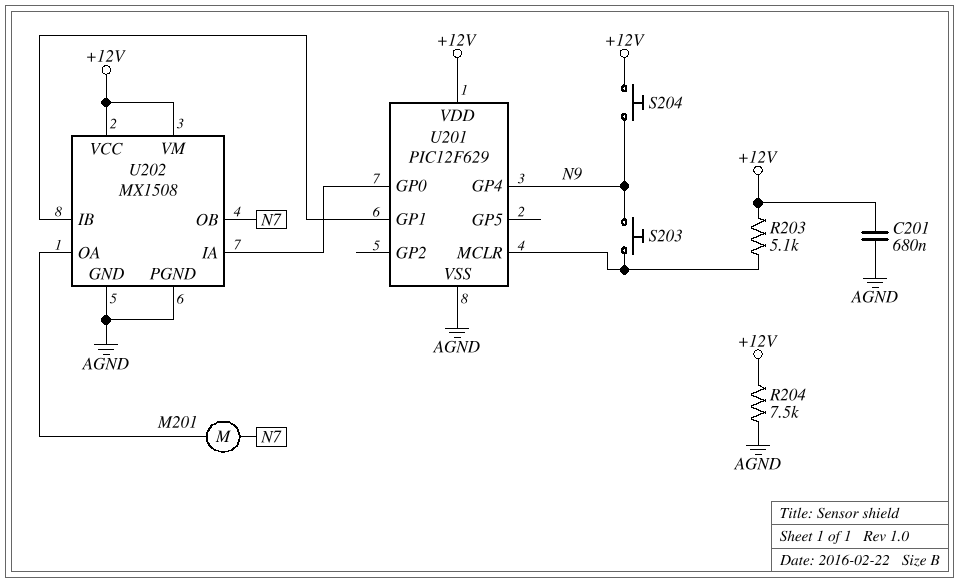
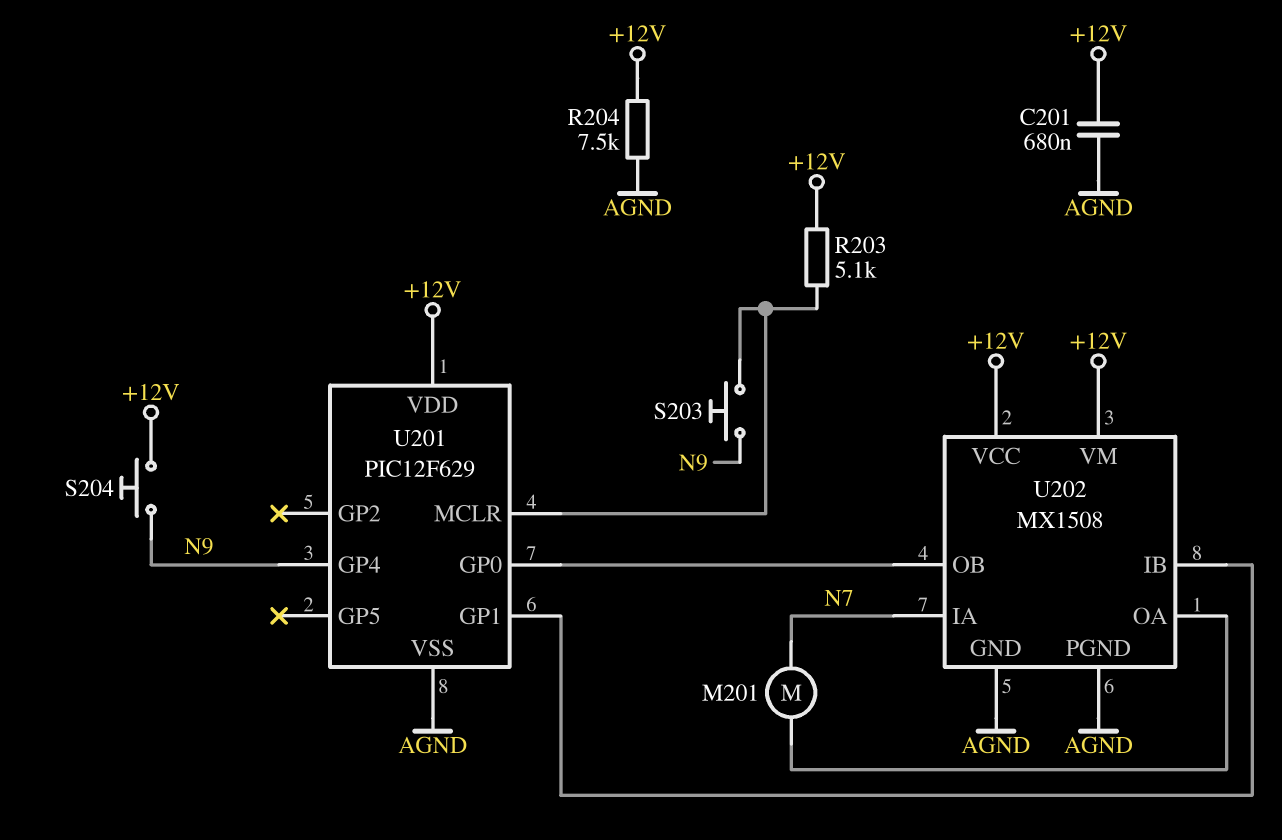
U202 pin IA: U201/GP0 -> N7
U202 pin OB: N7 -> U201/GP0

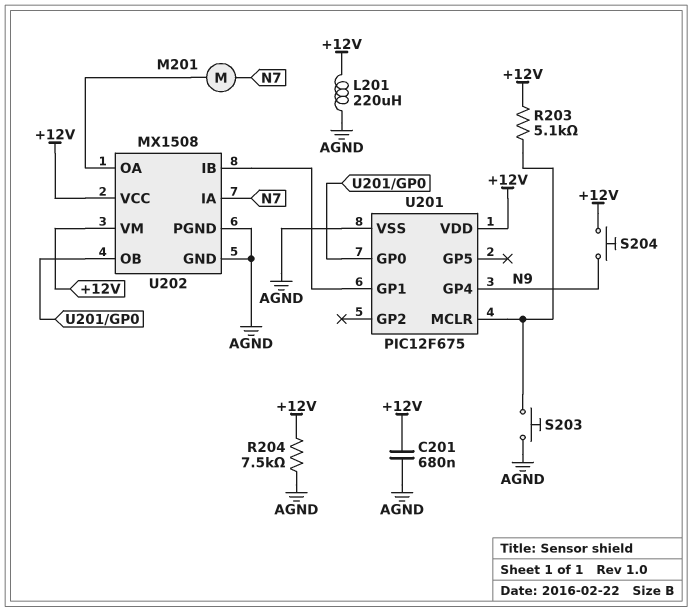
L201: none -> 220uH (+12V, AGND)
S203: button (N9, U201/MCLR) -> button (AGND, U201/MCLR)
U201: PIC12F629 -> PIC12F675

